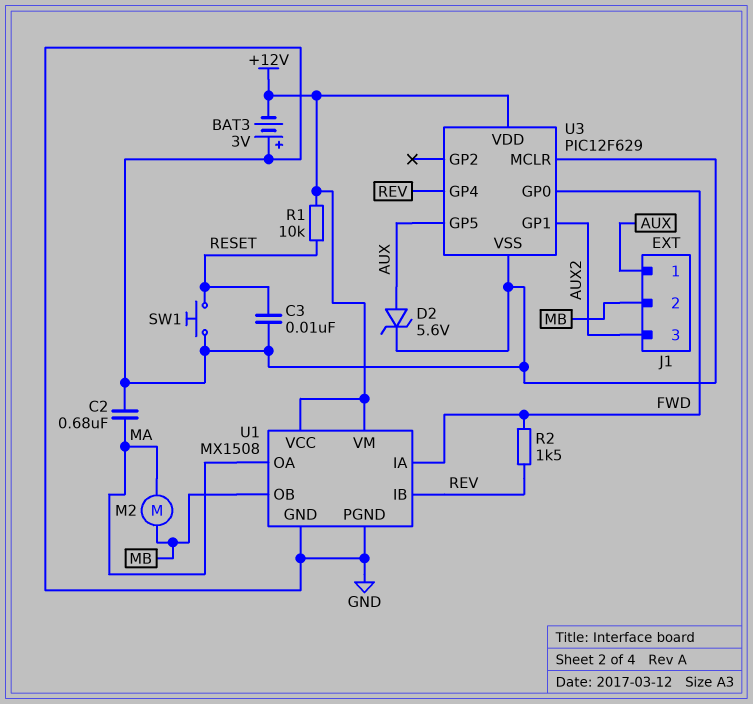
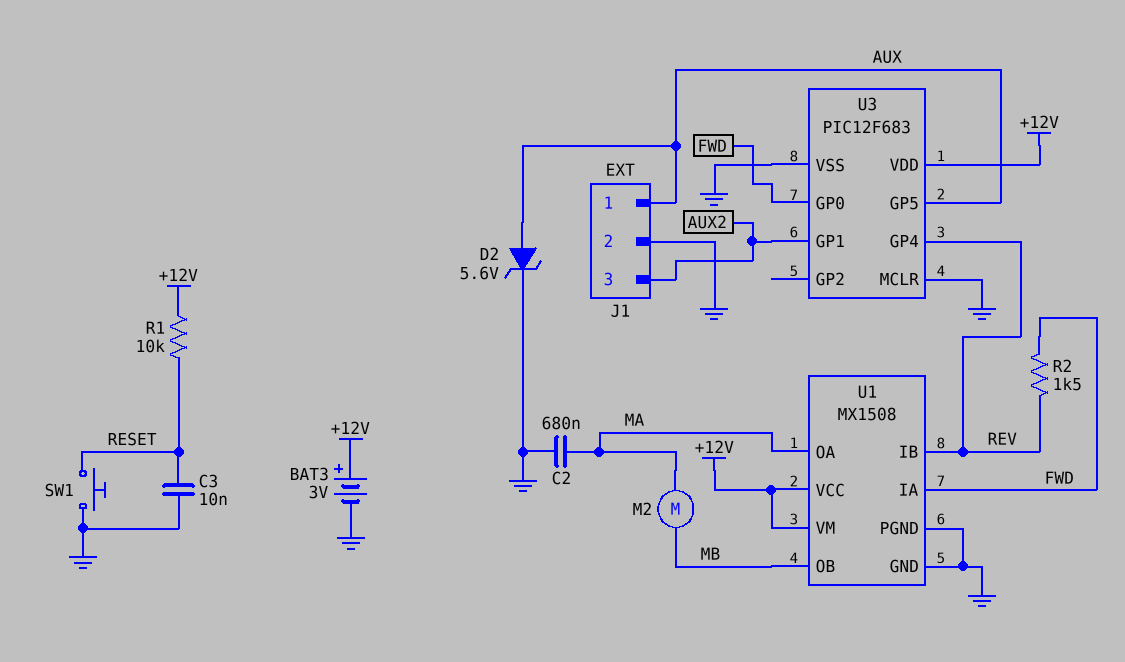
BAT3: 3V (plus GND, minus +12V) -> 3V (plus +12V, minus GND)
J1 pin 2: MB -> GND
U3: PIC12F629 -> PIC12F683

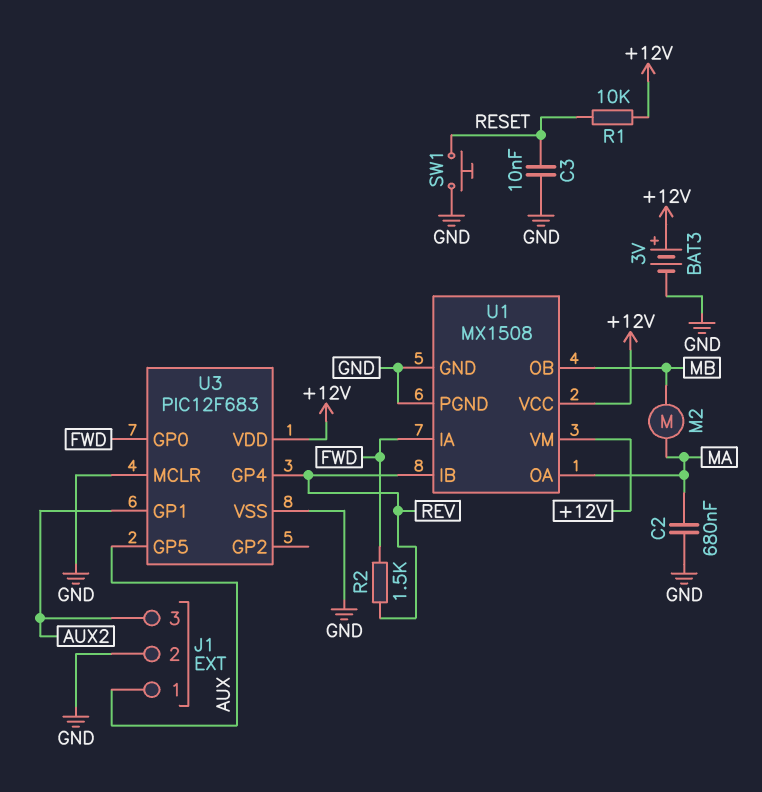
D2: zener 5.6V (A AUX, K GND) -> none

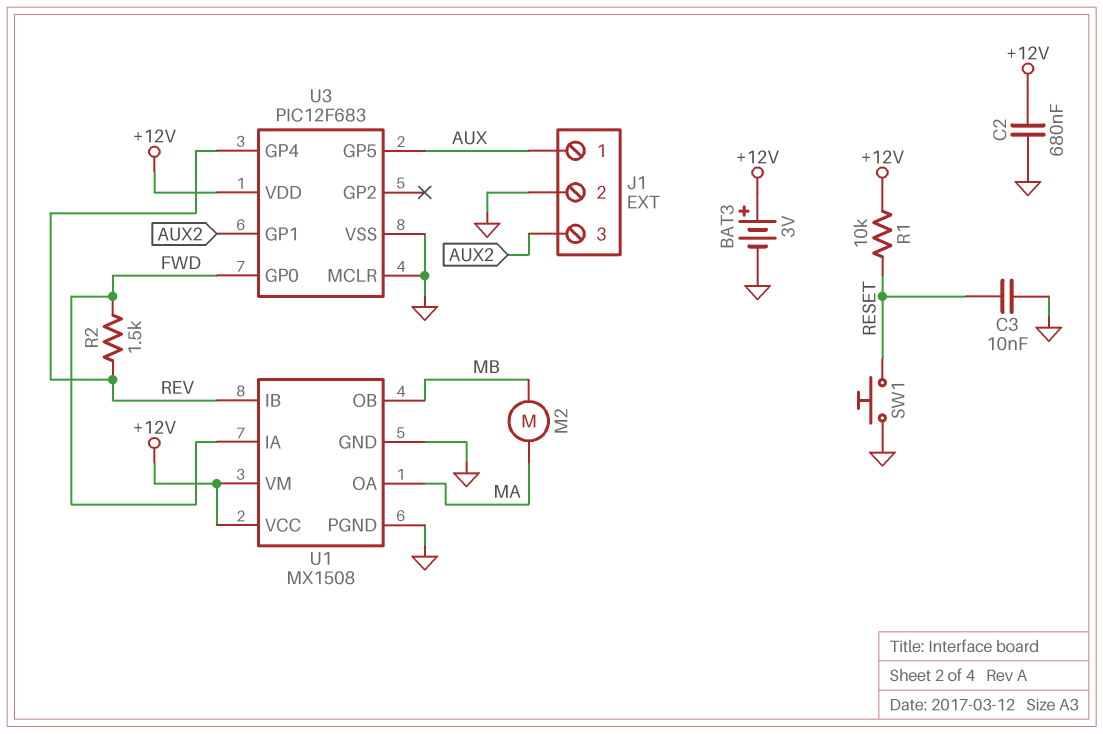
C2: 680nF (GND, MA) -> 680nF (+12V, GND)

